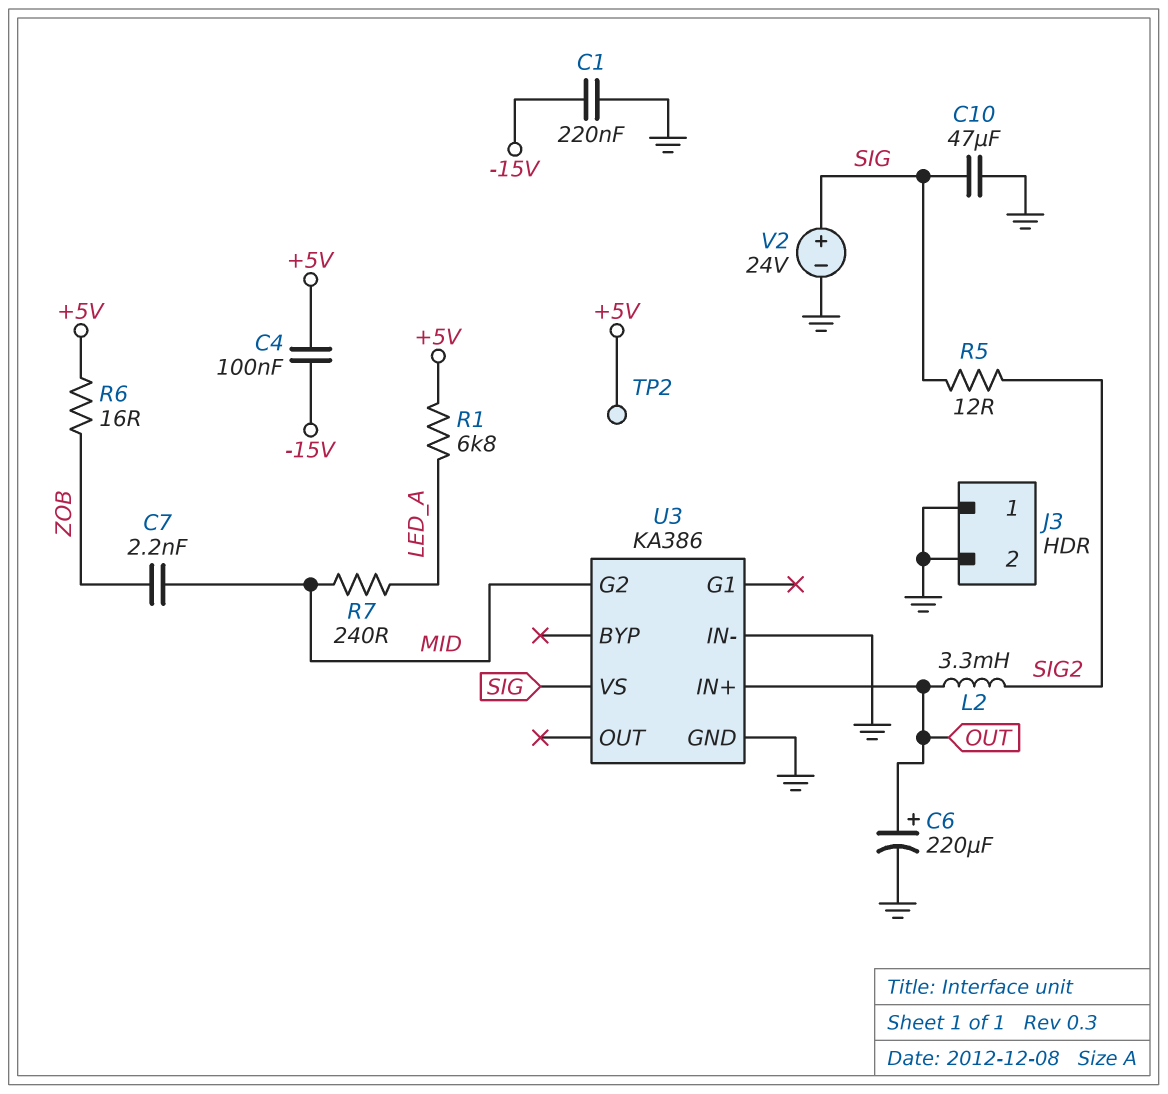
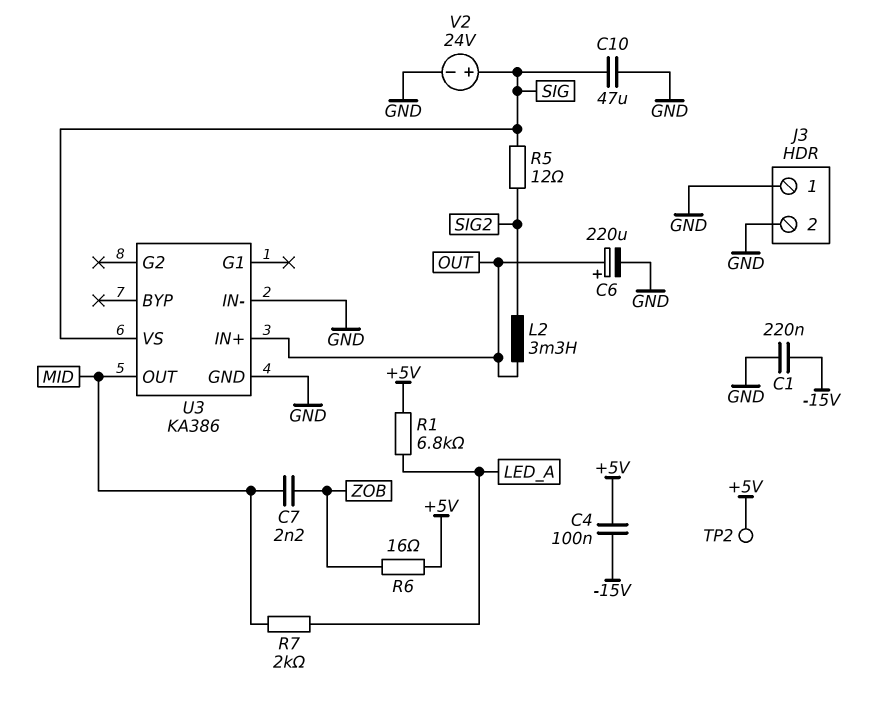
R7: 240 (LED_A, MID) -> 2k (LED_A, MID)
U3 pin G2: MID -> none
U3 pin OUT: none -> MID

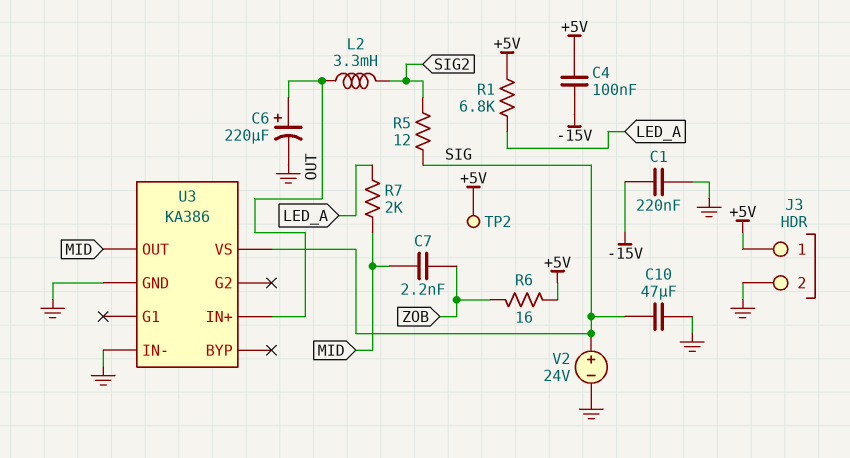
J3 pin 1: GND -> +5V

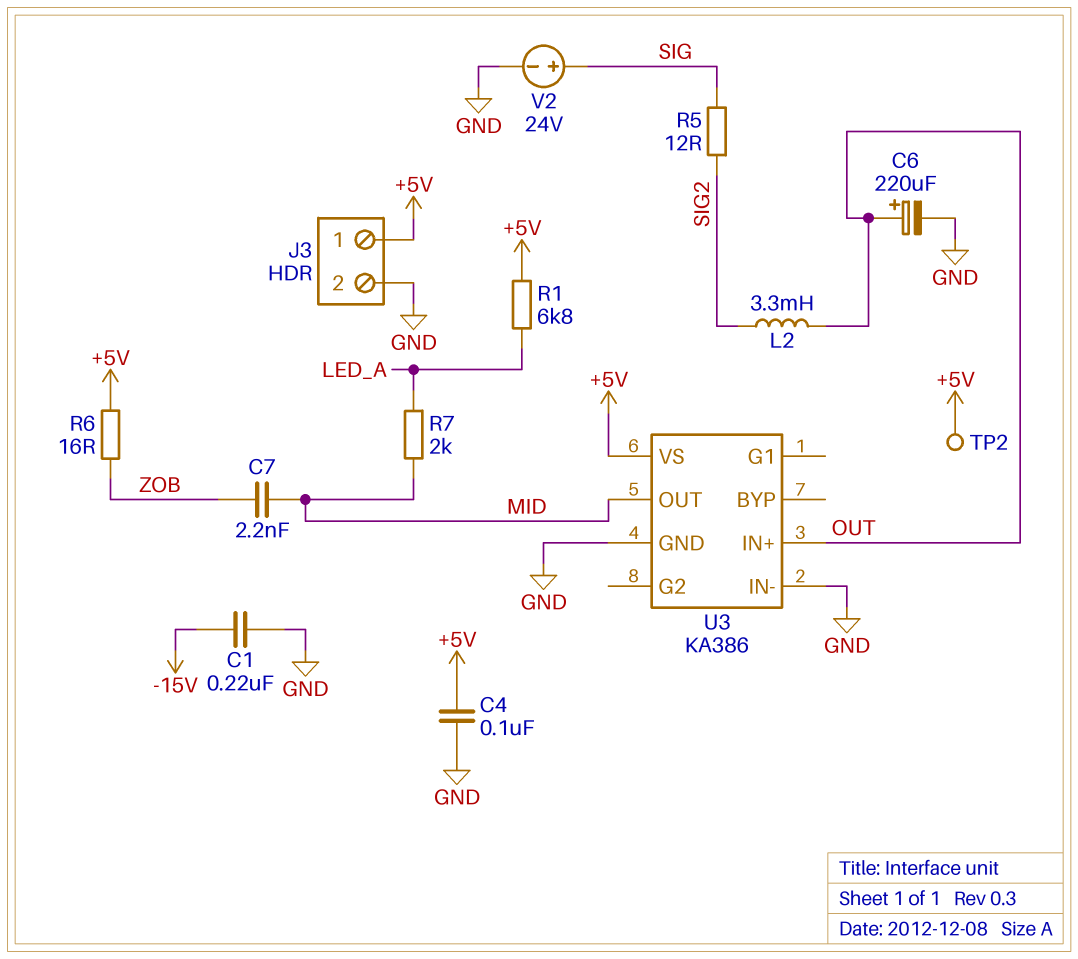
C4: 100nF (+5V, -15V) -> 100nF (+5V, GND)
C10: 47uF (GND, SIG) -> none
U3 pin VS: SIG -> +5V

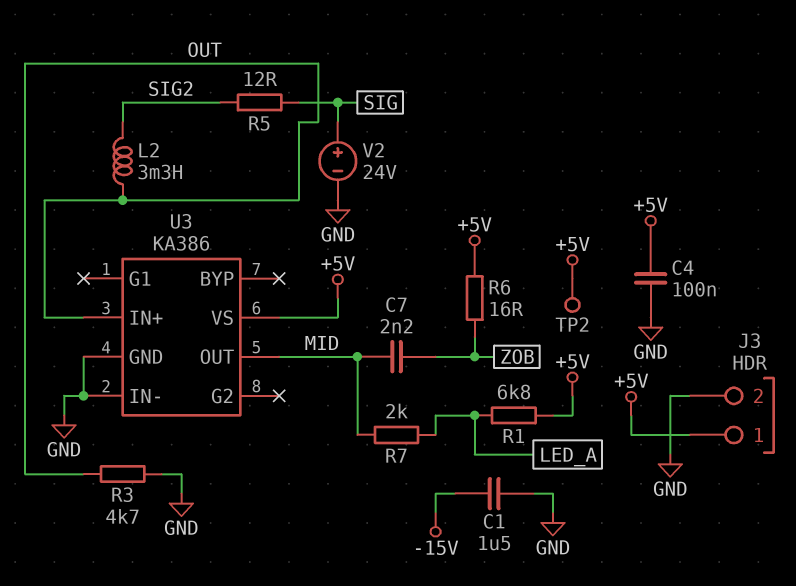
C1: 220nF (-15V, GND) -> 1.5uF (-15V, GND)
C6: 220uF (plus OUT, minus GND) -> none
R3: none -> 4.7k (GND, OUT)

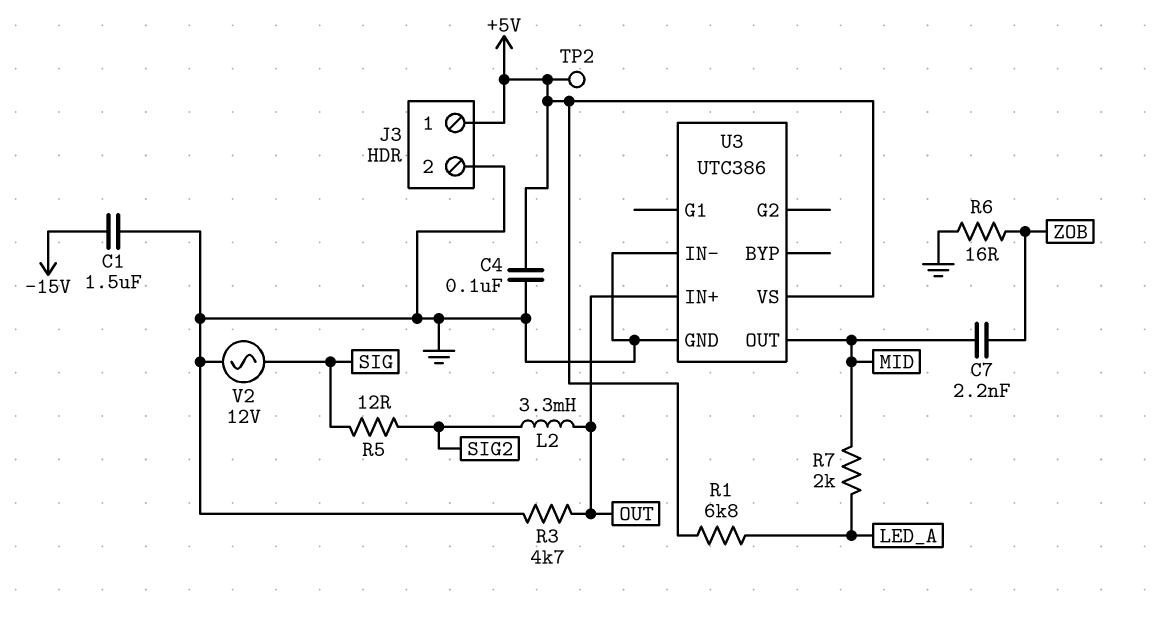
R6: 16 (+5V, ZOB) -> 16 (GND, ZOB)
U3: KA386 -> UTC386
V2: 24V (plus SIG, minus GND) -> AC 12V (GND, SIG)

